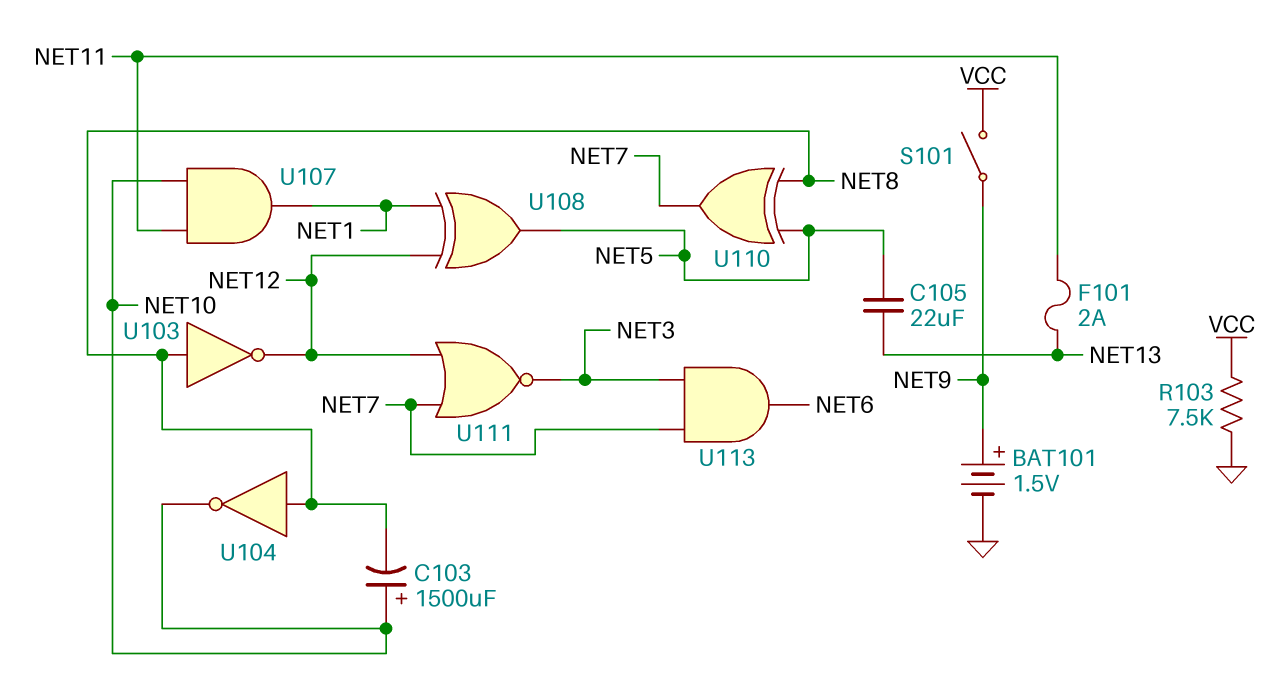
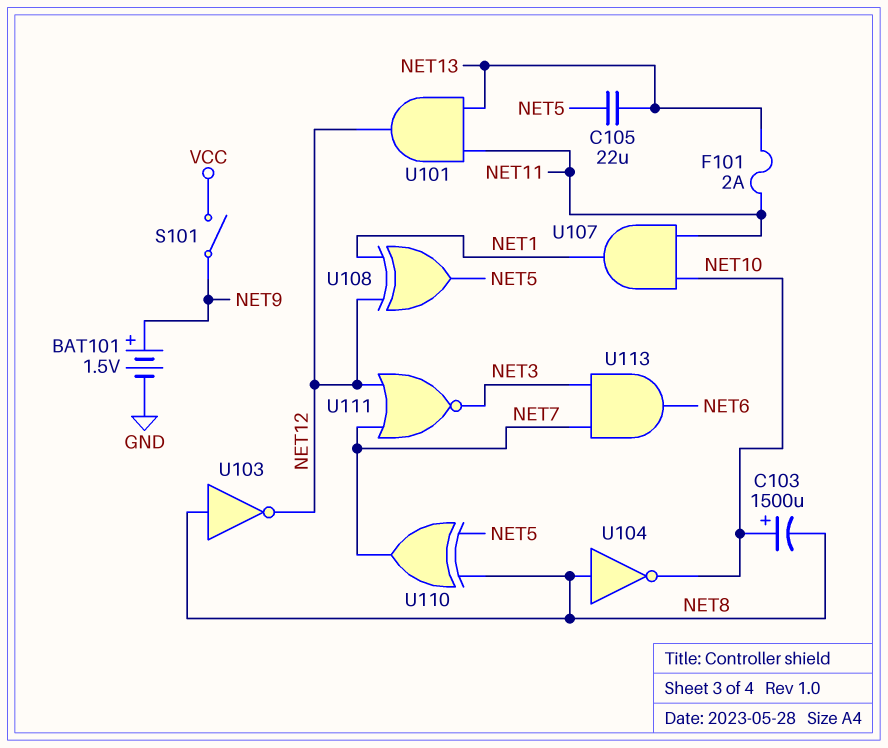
R103: 7.5k (GND, VCC) -> none
U101: none -> AND (in NET11, in NET13, out NET12)

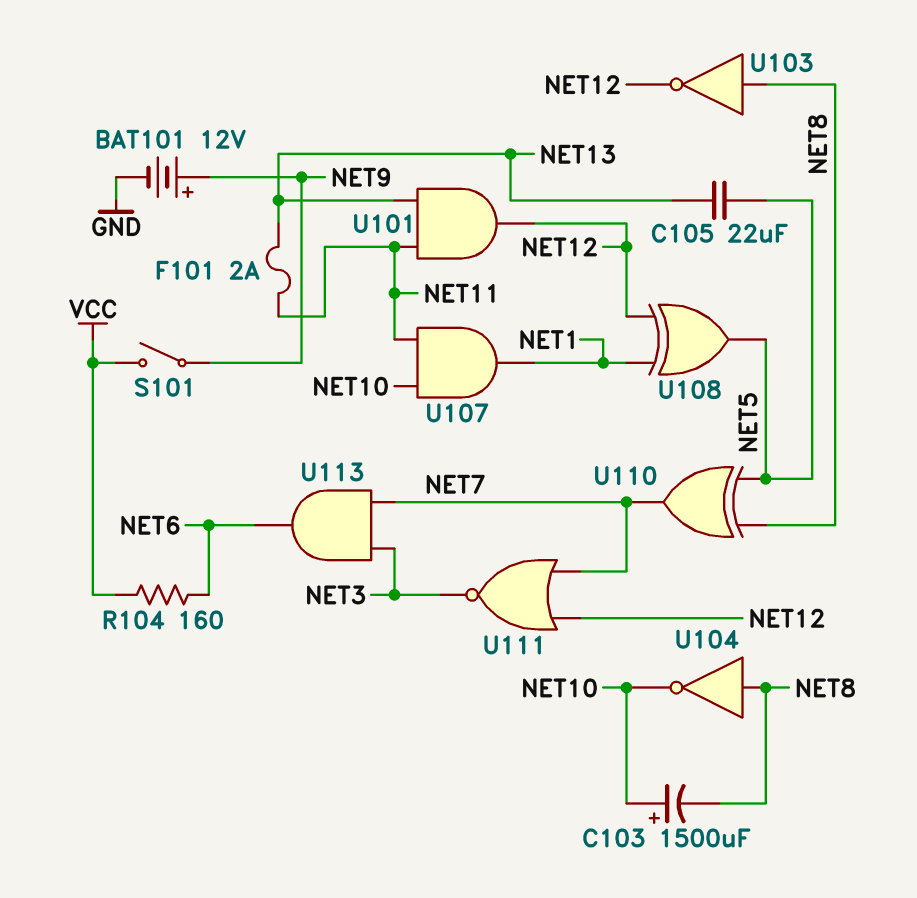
BAT101: 1.5V (plus NET9, minus GND) -> 12V (plus NET9, minus GND)
R104: none -> 160 (NET6, VCC)

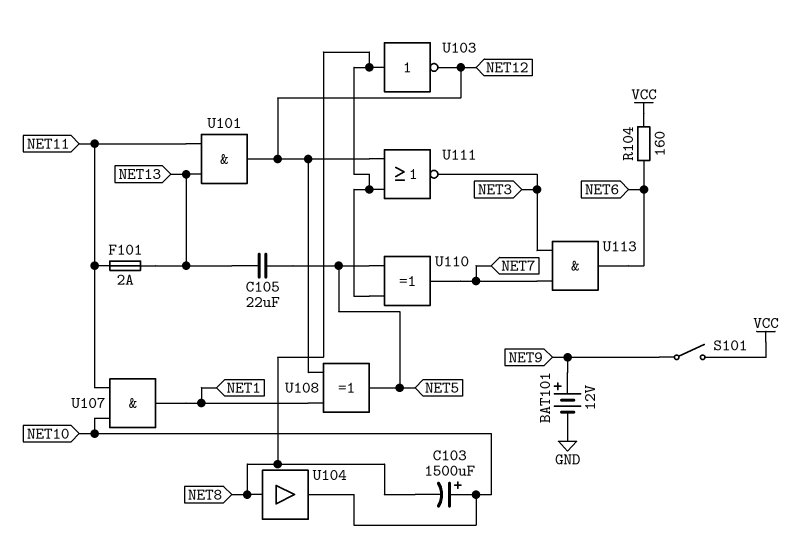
U104: NOT (in NET8, out NET10) -> buffer (in NET8, out NET10)
U111: NOR (in NET7, in NET12, out NET3) -> NOR (in NET8, in NET12, out NET3)

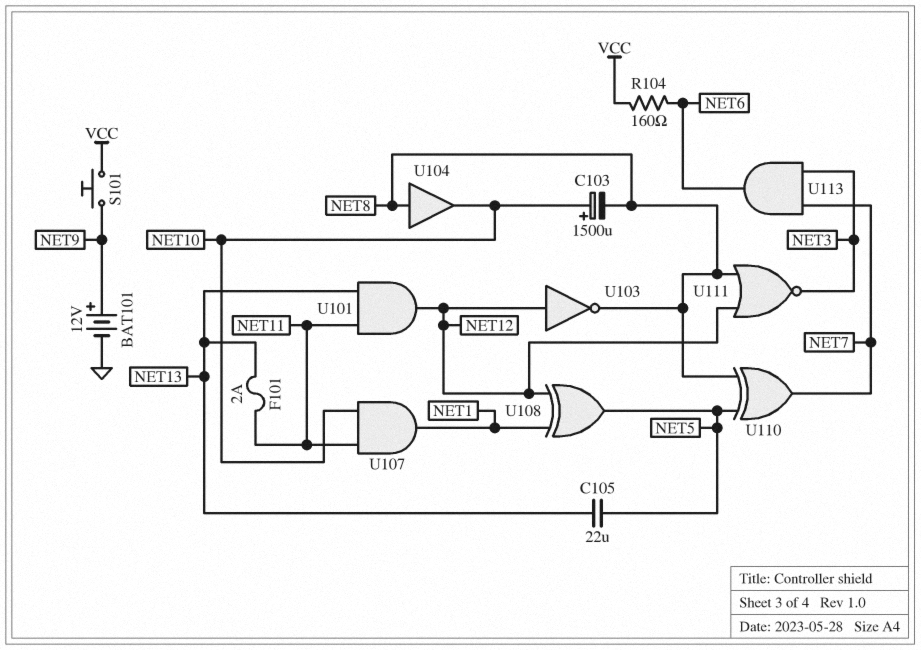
S101: switch (NET9, VCC) -> button (NET9, VCC)
U103: NOT (in NET8, out NET12) -> NOT (in NET12, out NET8)

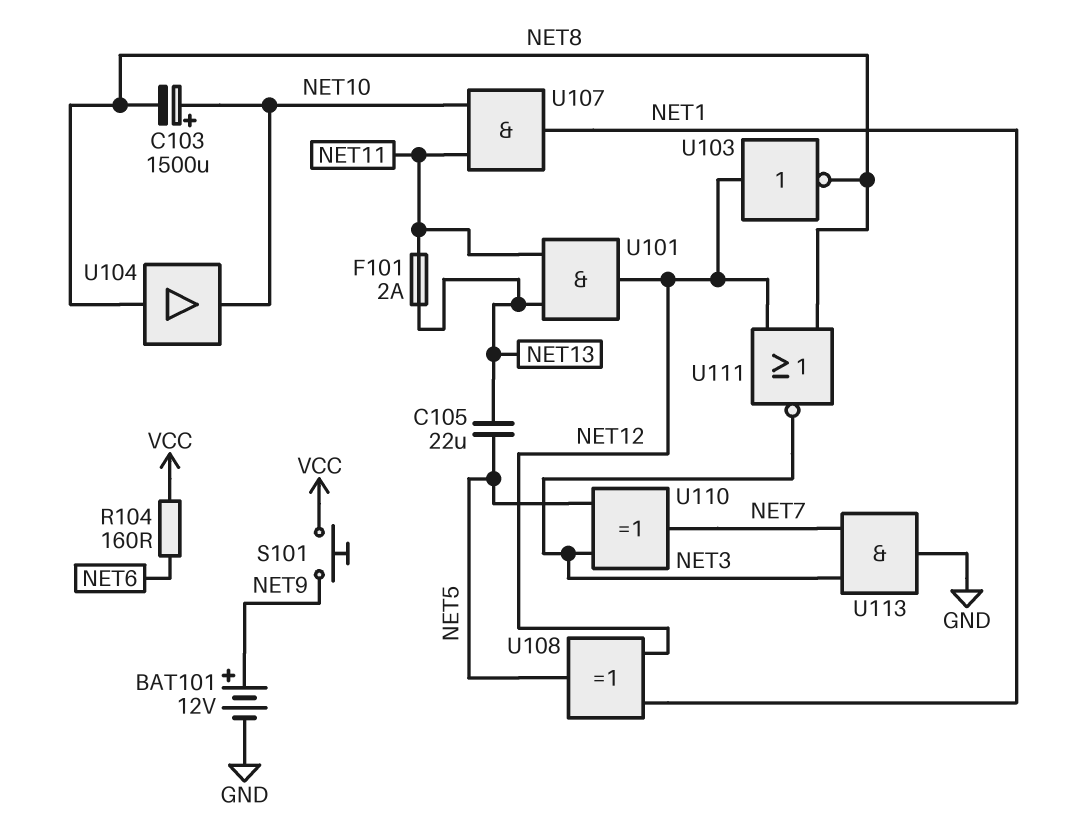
U110: XOR (in NET5, in NET8, out NET7) -> XOR (in NET3, in NET5, out NET7)
U113: AND (in NET3, in NET7, out NET6) -> AND (in NET3, in NET7, out GND)

